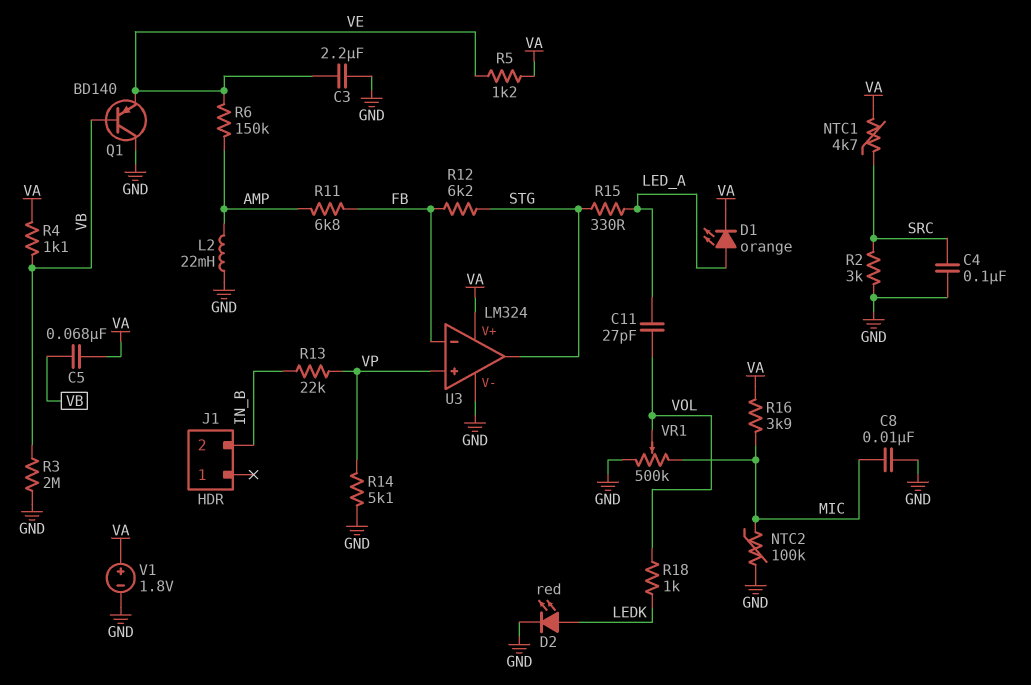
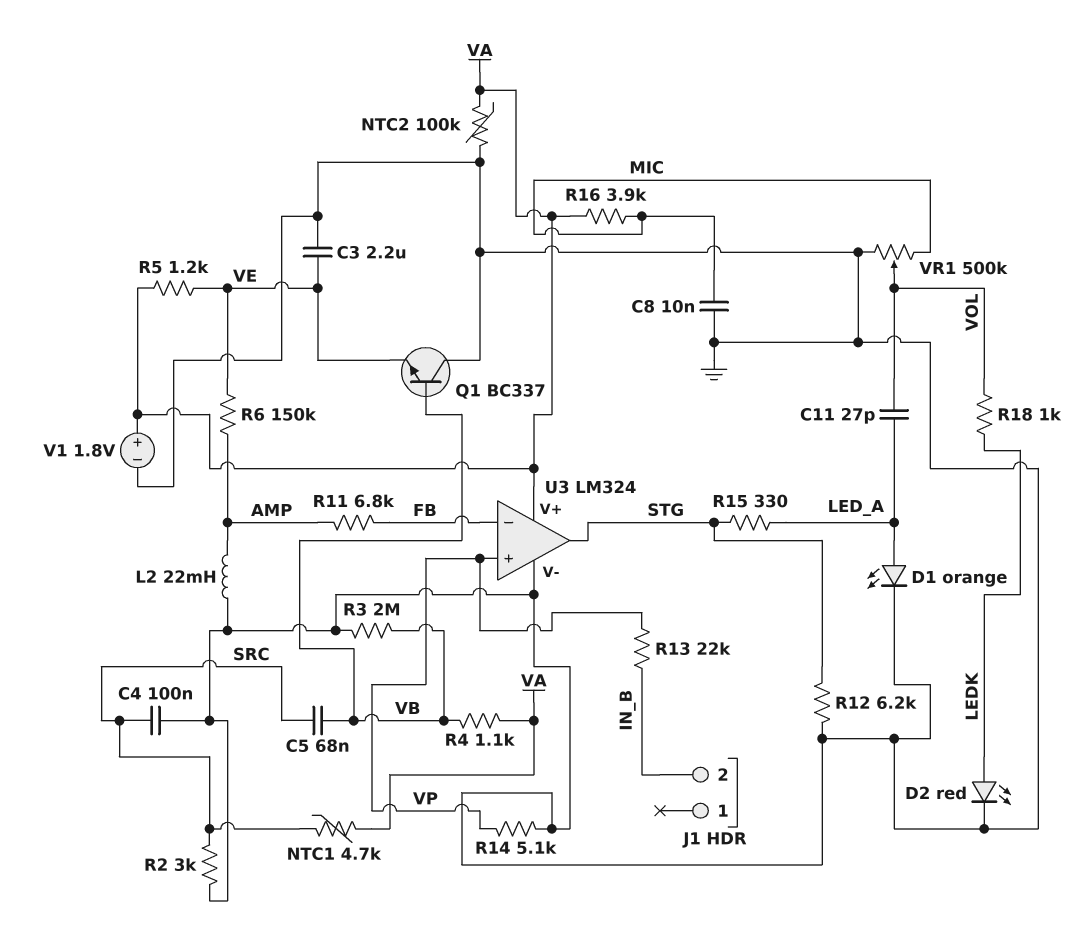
C5: 68nF (VA, VB) -> 68nF (SRC, VB)
D1: LED orange (A LED_A, K VA) -> LED orange (A LED_A, K GND)
NTC2: 100k (GND, MIC) -> 100k (GND, VA)
Q1: PNP BD140 (B VB, C GND, E VE) -> NPN BC337 (B VB, C GND, E VE)
R12: 6.2k (FB, STG) -> 6.2k (GND, STG)

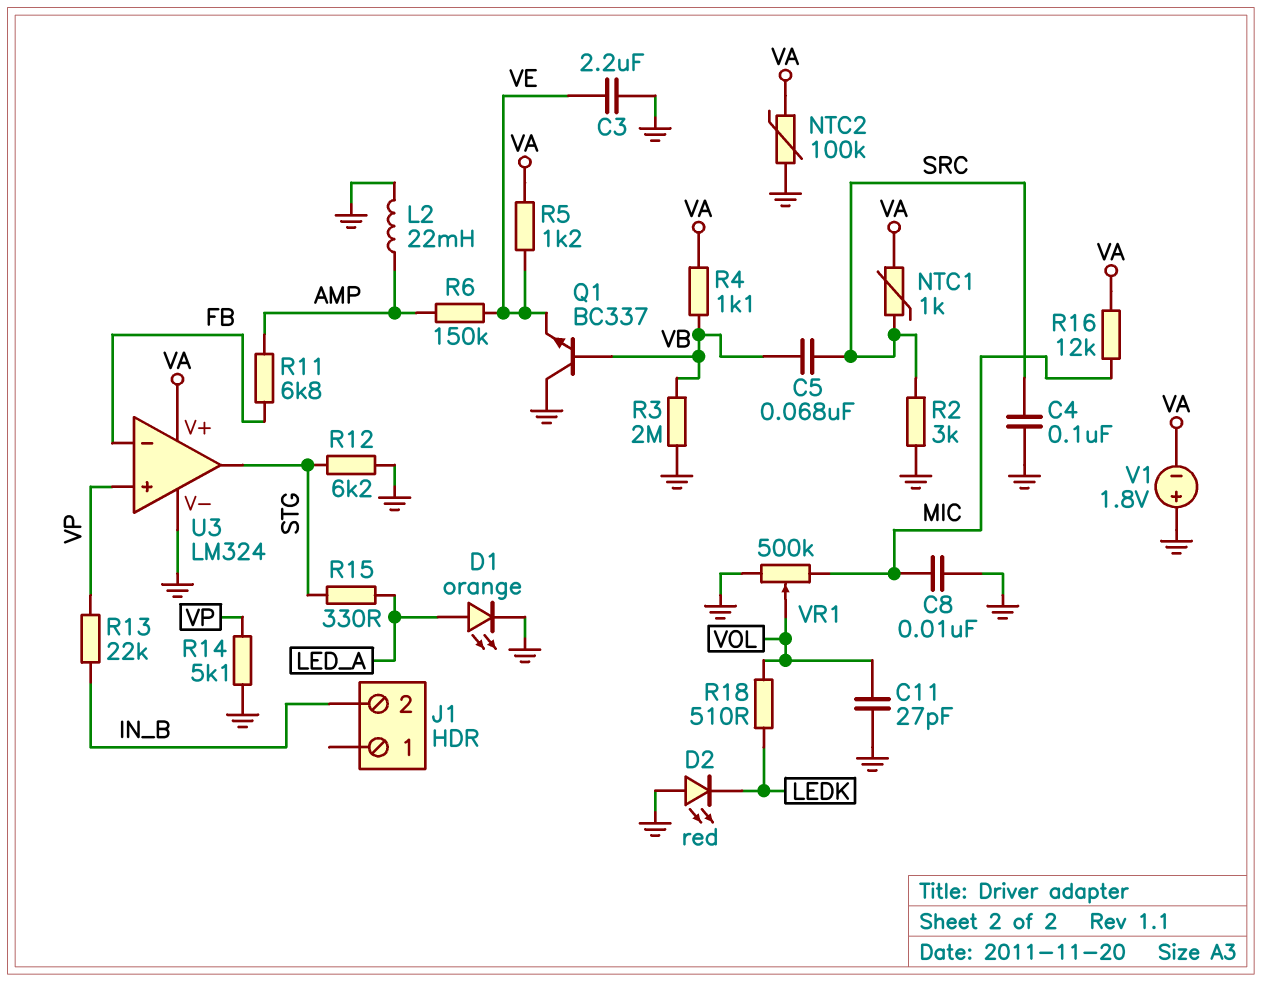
C11: 27pF (LED_A, VOL) -> 27pF (GND, VOL)
D2: LED red (A LEDK, K GND) -> LED red (A GND, K LEDK)
NTC1: 4.7k (SRC, VA) -> 1k (SRC, VA)
R16: 3.9k (MIC, VA) -> 12k (MIC, VA)
R18: 1k (LEDK, VOL) -> 510 (LEDK, VOL)
V1: 1.8V (plus VA, minus GND) -> 1.8V (plus GND, minus VA)

